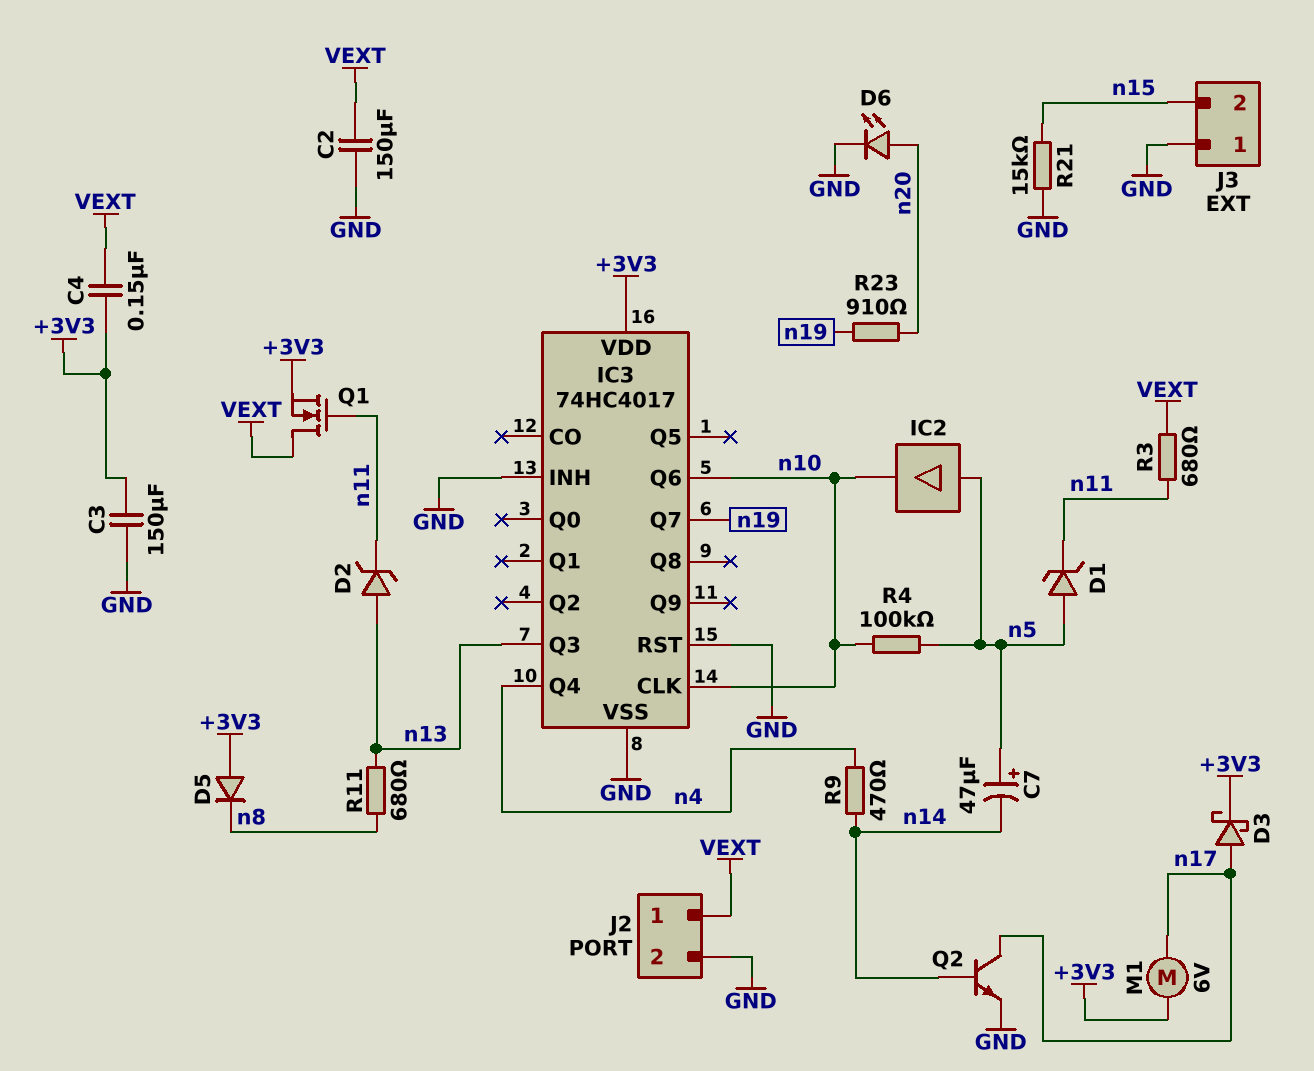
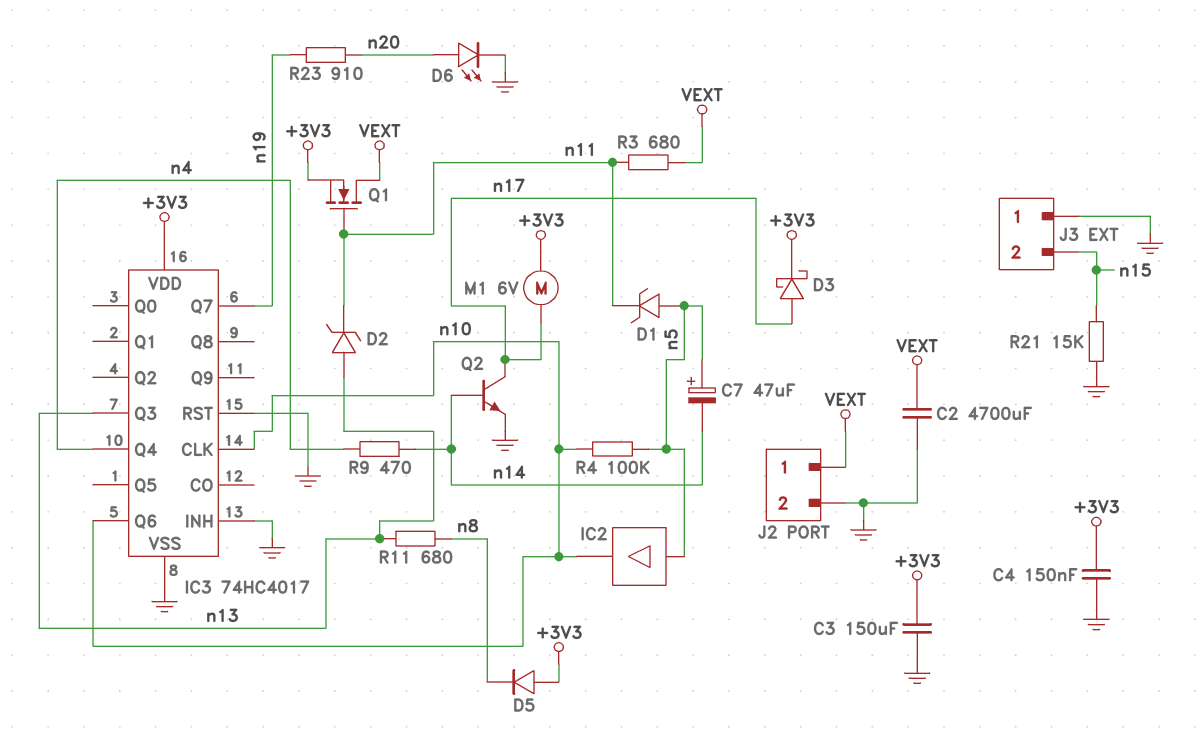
C2: 150uF (GND, VEXT) -> 4700uF (GND, VEXT)
C4: 150nF (+3V3, VEXT) -> 150nF (+3V3, GND)

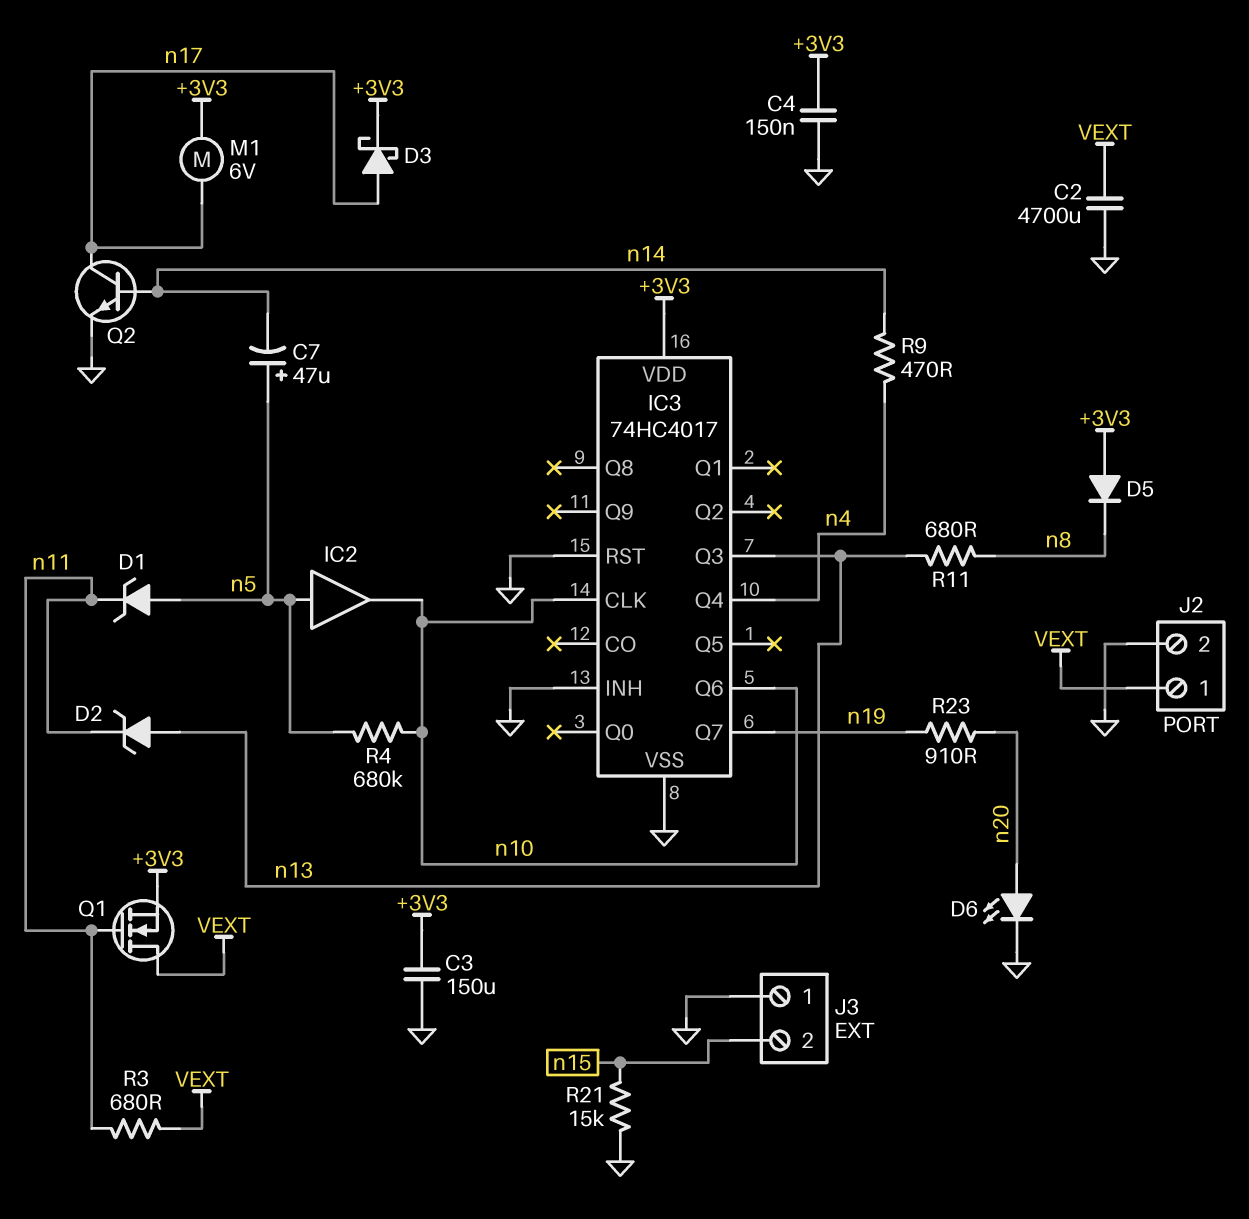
R4: 100k (n5, n10) -> 680k (n5, n10)

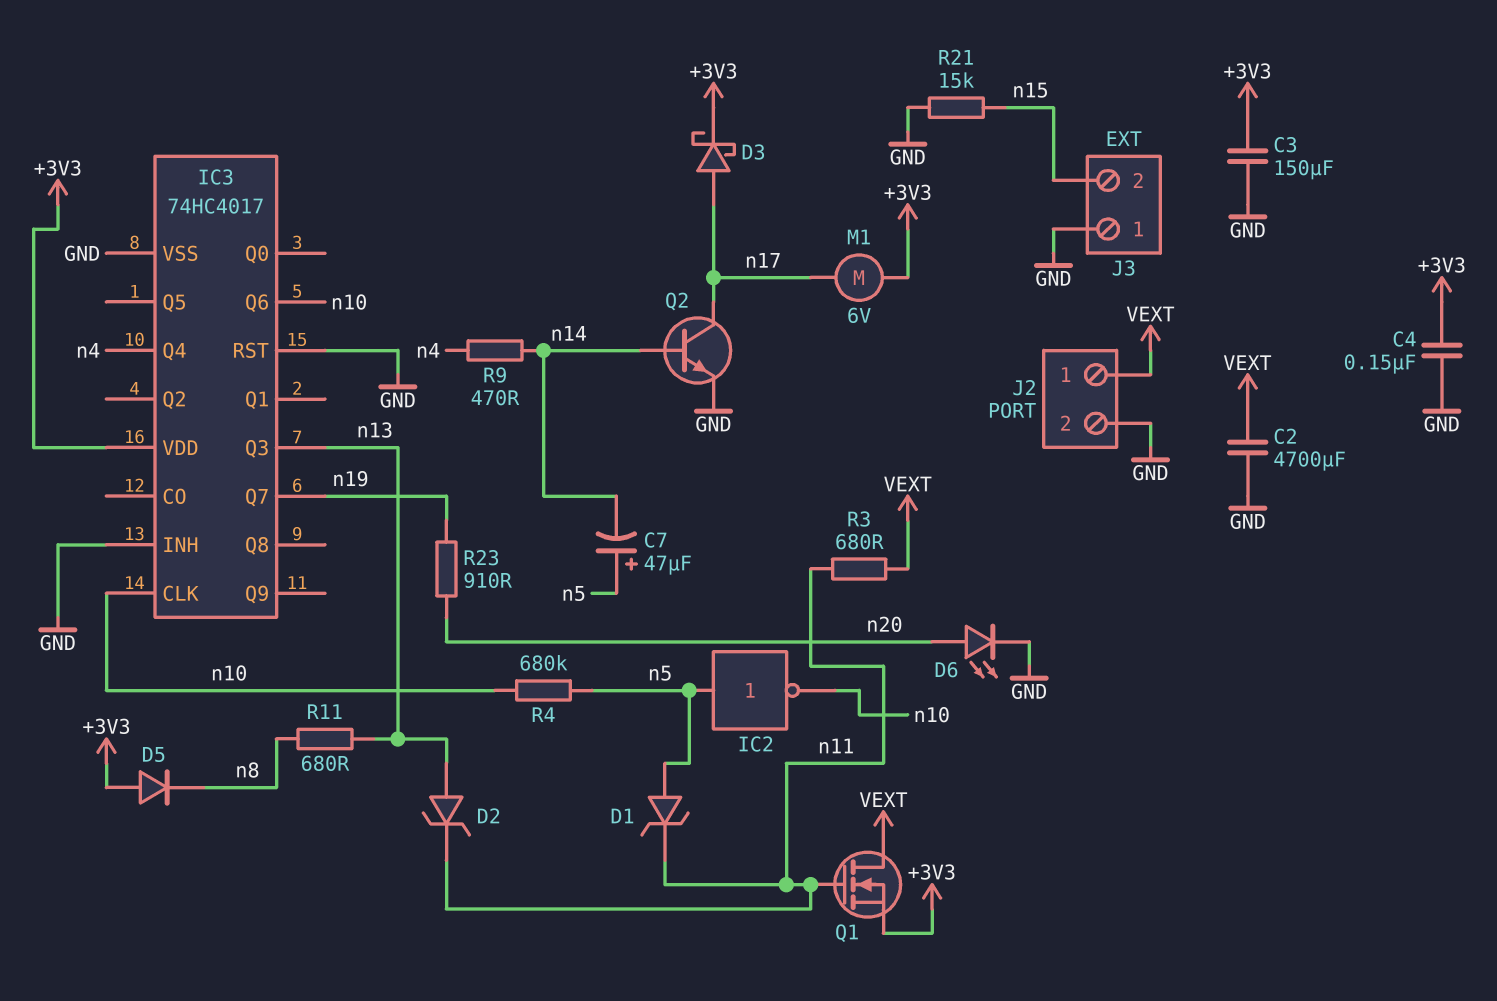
IC2: buffer (in n5, out n10) -> NOT (in n5, out n10)

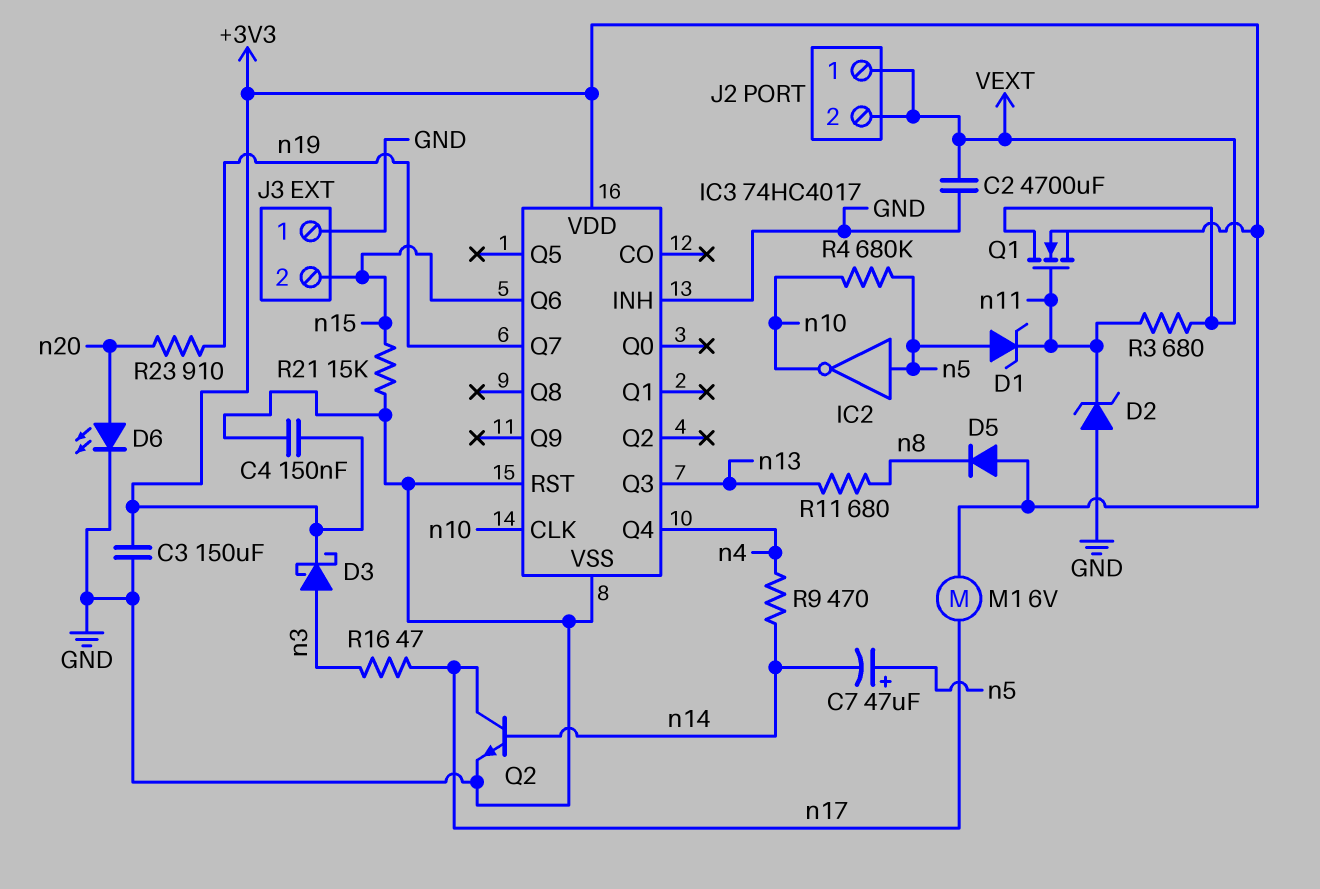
D2: zener (A n13, K n11) -> zener (A GND, K n11)
D3: schottky (A n17, K +3V3) -> schottky (A n3, K +3V3)
IC3 pin Q6: n10 -> n15
J2 pin 2: GND -> VEXT
R16: none -> 47 (n3, n17)

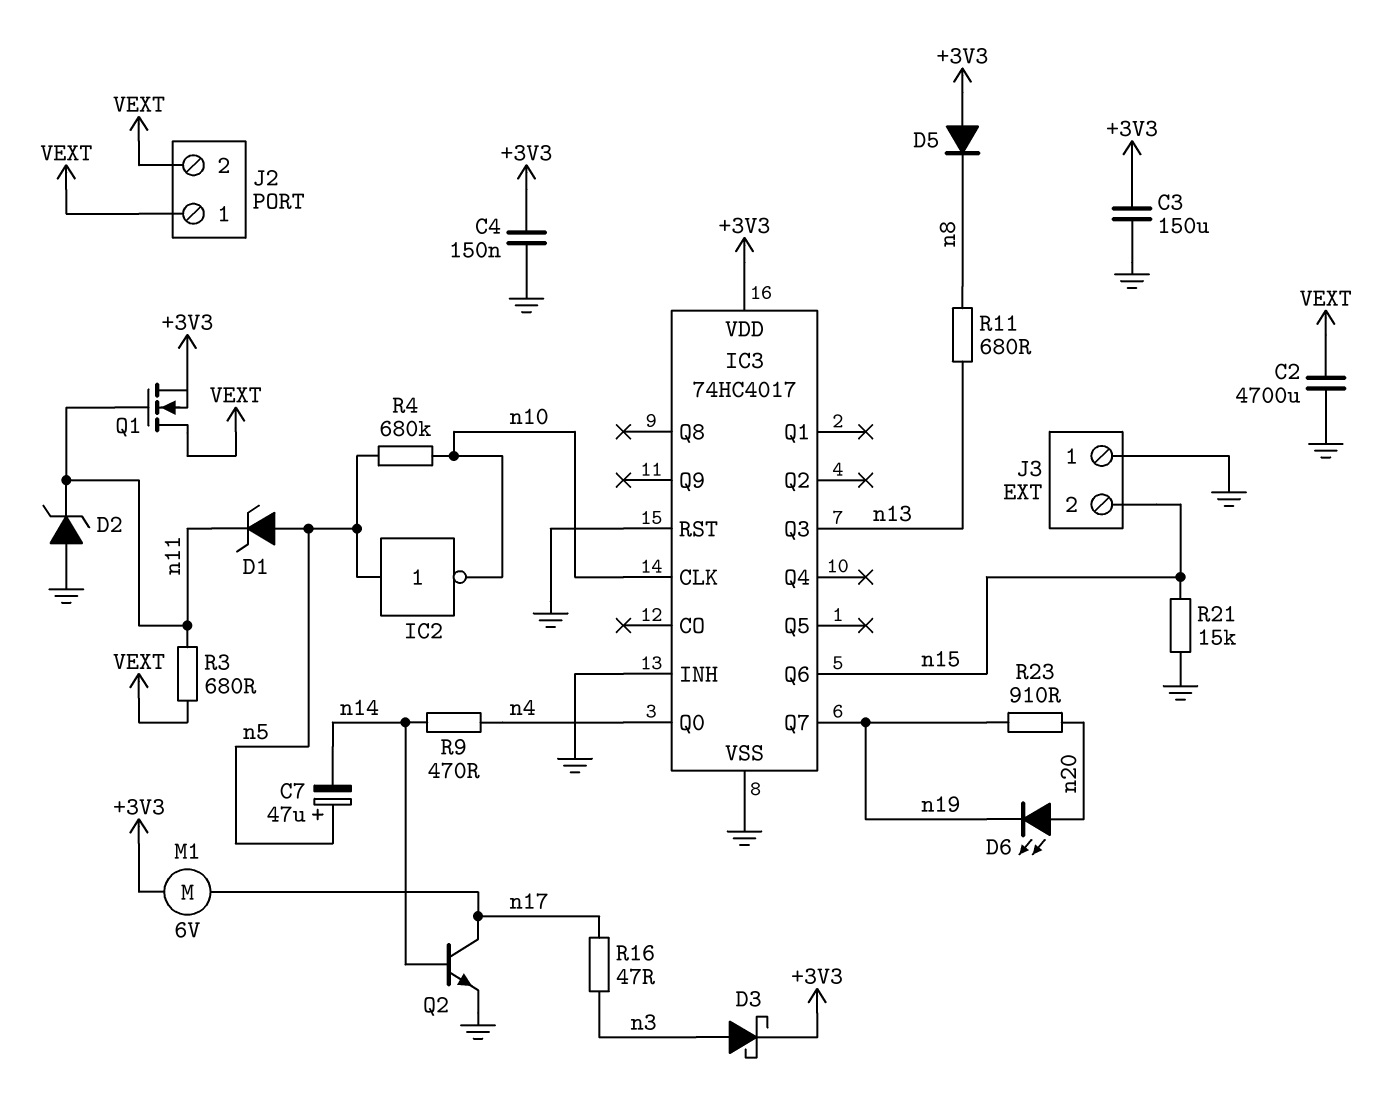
D6: LED (A n20, K GND) -> LED (A n20, K n19)
IC3 pin Q0: none -> n4
IC3 pin Q4: n4 -> none

